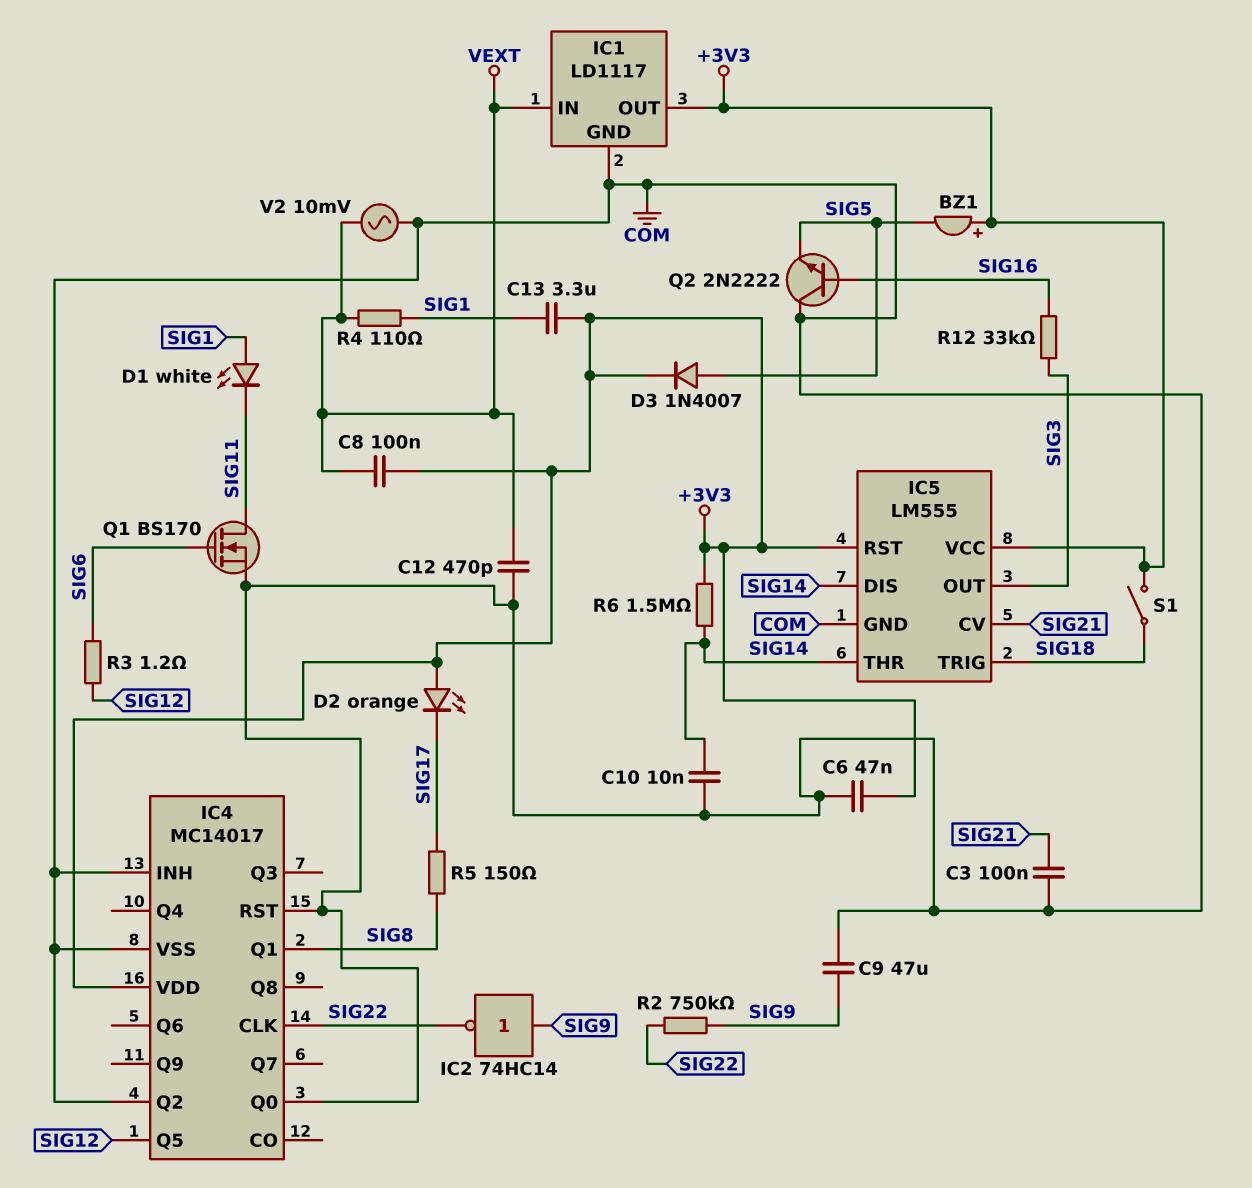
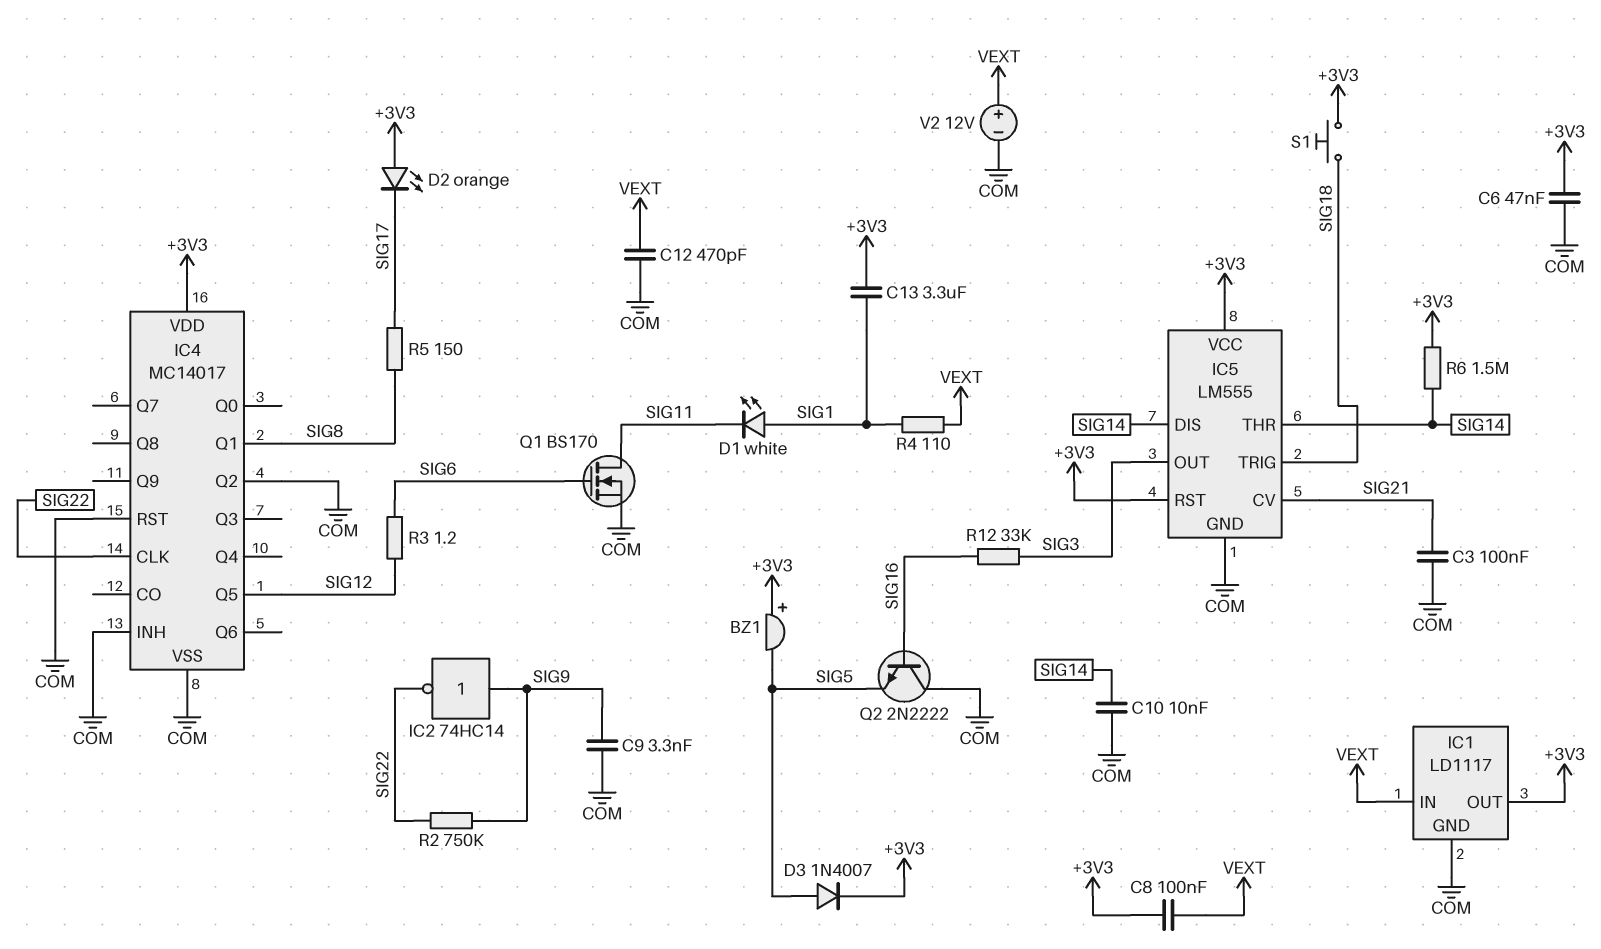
C9: 47uF (COM, SIG9) -> 3.3nF (COM, SIG9)
IC4 pin Q0: COM -> none
S1: switch (+3V3, SIG18) -> button (+3V3, SIG18)
V2: AC 10mV (COM, VEXT) -> 12V (plus VEXT, minus COM)

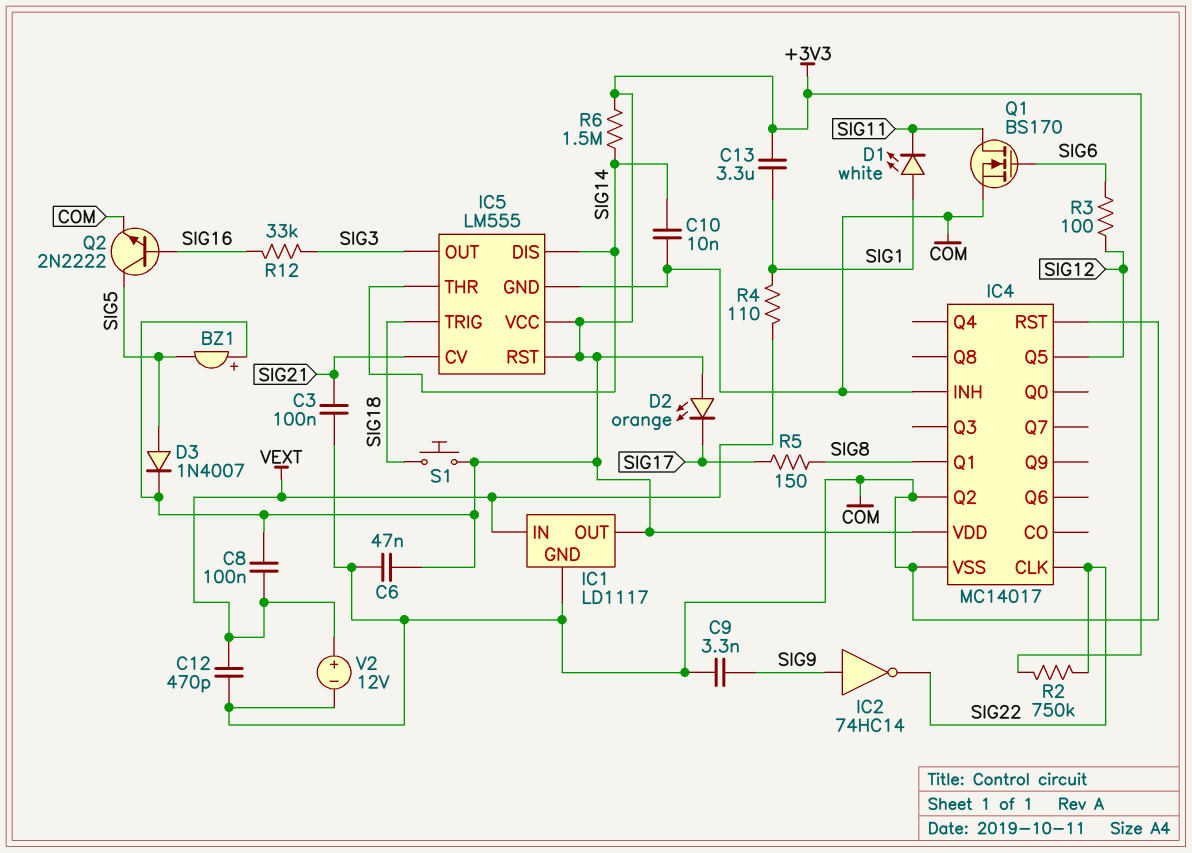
Q2: NPN 2N2222 (B SIG16, C COM, E SIG5) -> NPN 2N2222 (B SIG16, C SIG5, E COM)
R2: 750k (SIG9, SIG22) -> 750k (+3V3, SIG22)
R3: 1.2 (SIG6, SIG12) -> 100 (SIG6, SIG12)

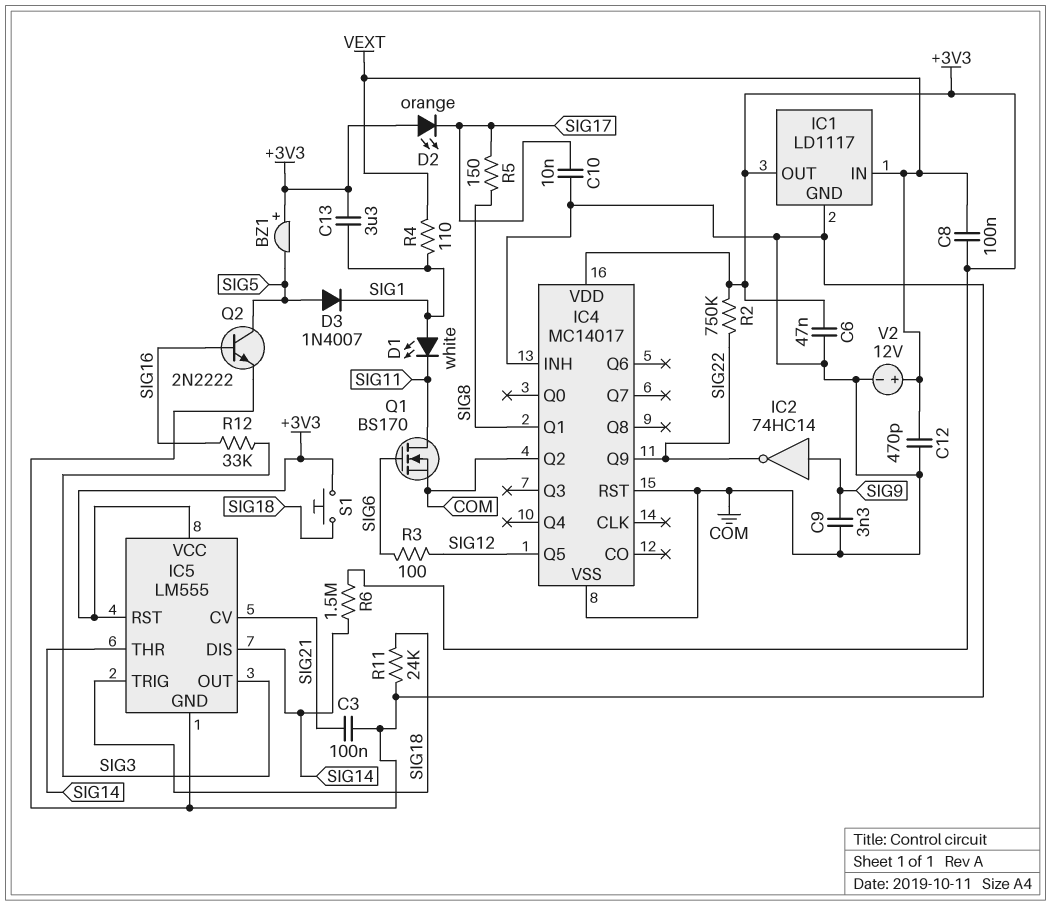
C10: 10nF (COM, SIG14) -> 10nF (COM, SIG17)
D3: diode 1N4007 (A SIG5, K +3V3) -> diode 1N4007 (A SIG5, K SIG1)
IC4 pin CLK: SIG22 -> none
IC4 pin Q9: none -> SIG22
R11: none -> 24k (COM, SIG18)

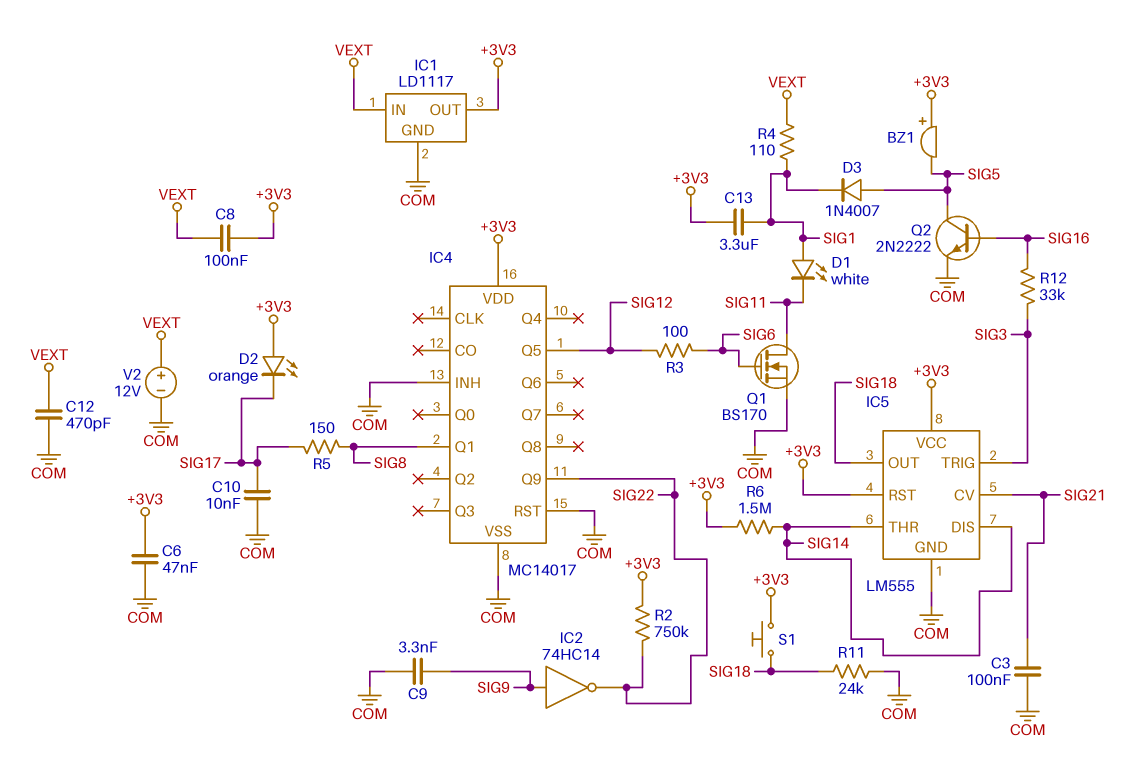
IC4 pin Q2: COM -> none
IC5 pin OUT: SIG3 -> SIG18
IC5 pin TRIG: SIG18 -> SIG3

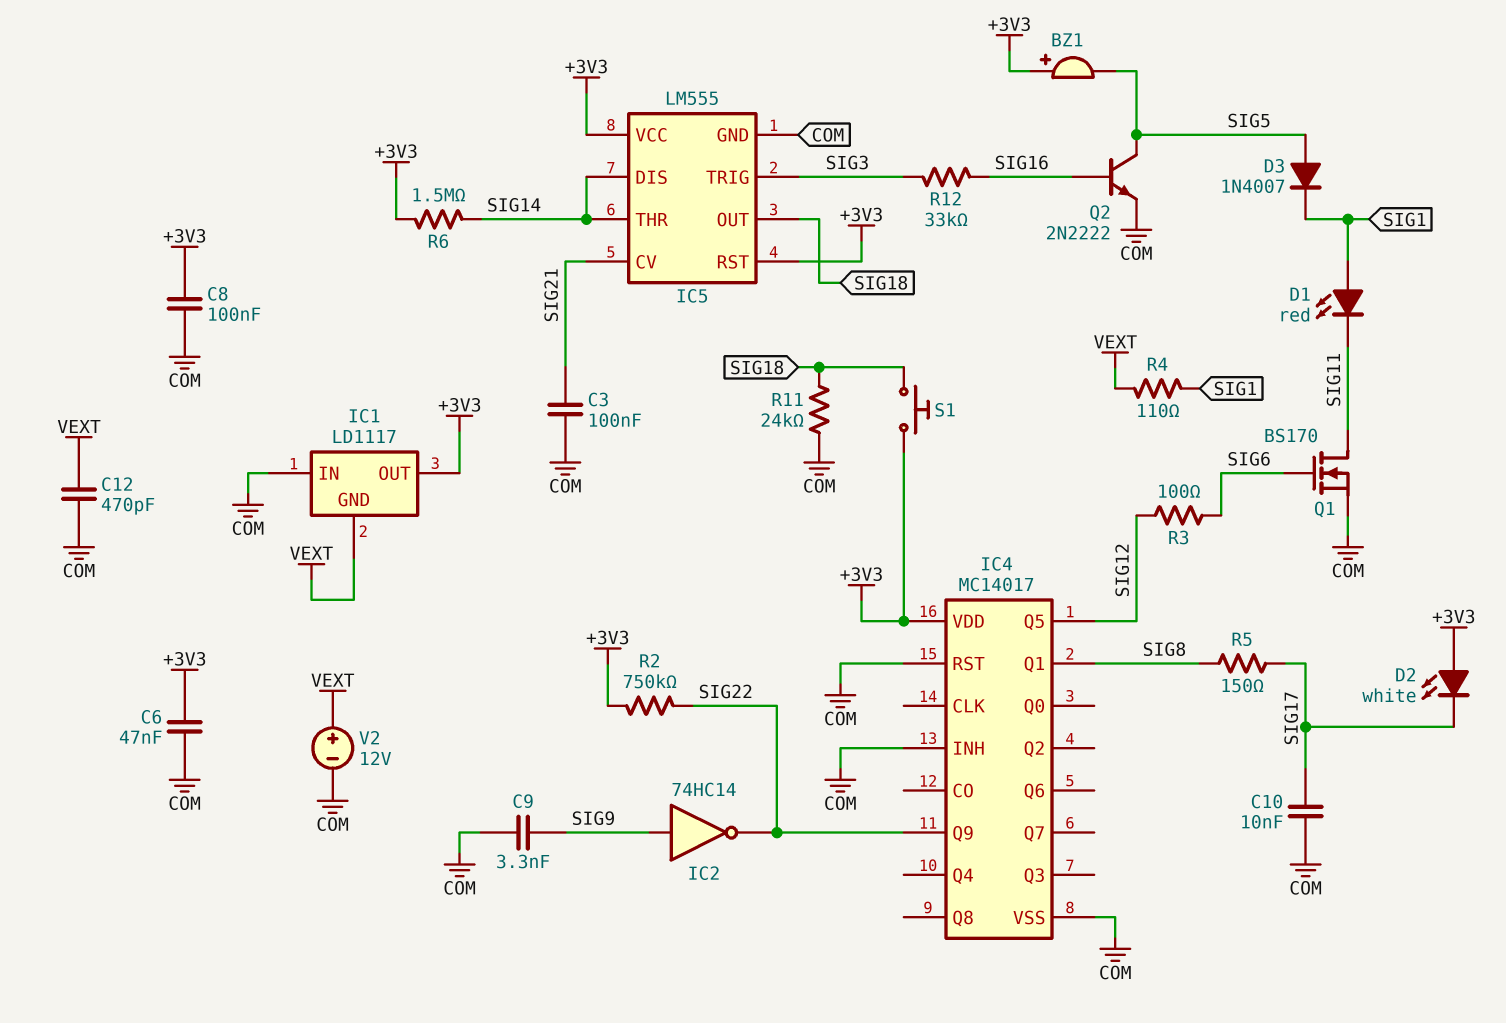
C8: 100nF (+3V3, VEXT) -> 100nF (+3V3, COM)
C13: 3.3uF (+3V3, SIG1) -> none
D1: LED white (A SIG1, K SIG11) -> LED red (A SIG1, K SIG11)
D2: LED orange (A +3V3, K SIG17) -> LED white (A +3V3, K SIG17)
IC1 pin GND: COM -> VEXT
IC1 pin IN: VEXT -> COM

